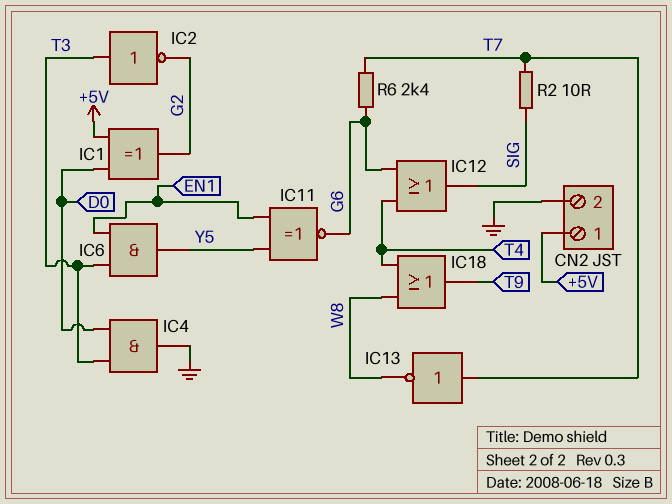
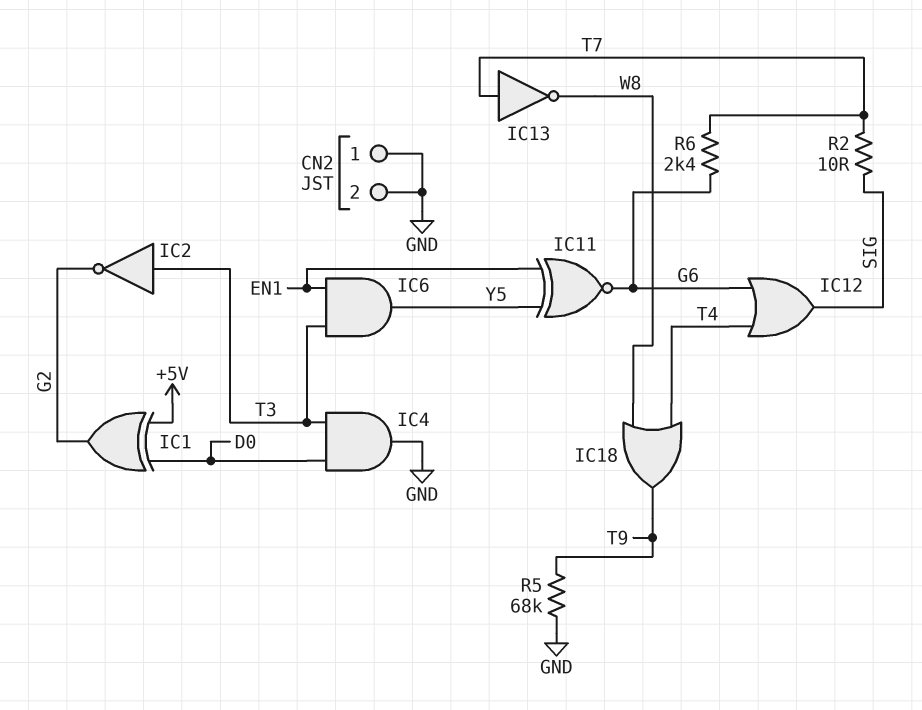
CN2 pin 1: +5V -> GND
R5: none -> 68k (GND, T9)

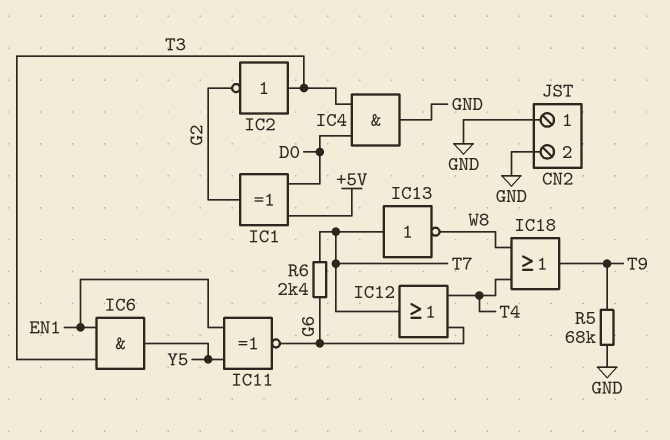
IC12: OR (in G6, in T4, out SIG) -> OR (in G6, in T4, out T7)
R2: 10 (SIG, T7) -> none

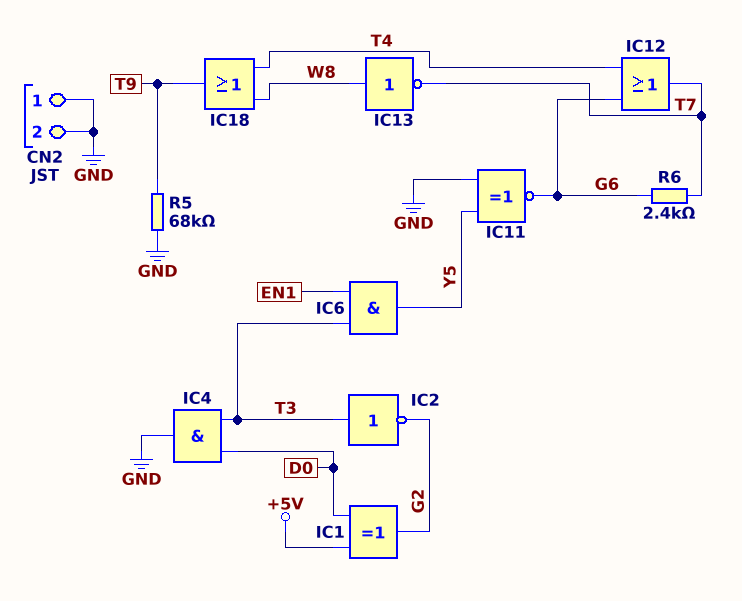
IC11: XNOR (in EN1, in Y5, out G6) -> XNOR (in GND, in Y5, out G6)
IC13: NOT (in T7, out W8) -> NOT (in W8, out T7)

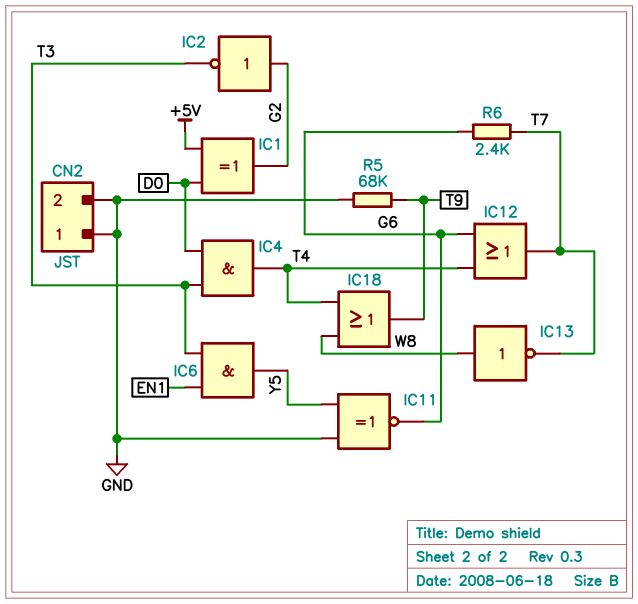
IC2: NOT (in T3, out G2) -> NOT (in G2, out T3)
IC4: AND (in D0, in T3, out GND) -> AND (in D0, in T3, out T4)

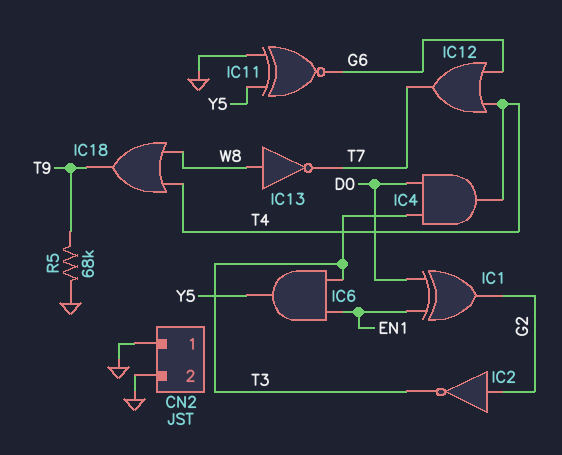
IC1: XOR (in +5V, in D0, out G2) -> XOR (in D0, in EN1, out G2)
R6: 2.4k (G6, T7) -> none

